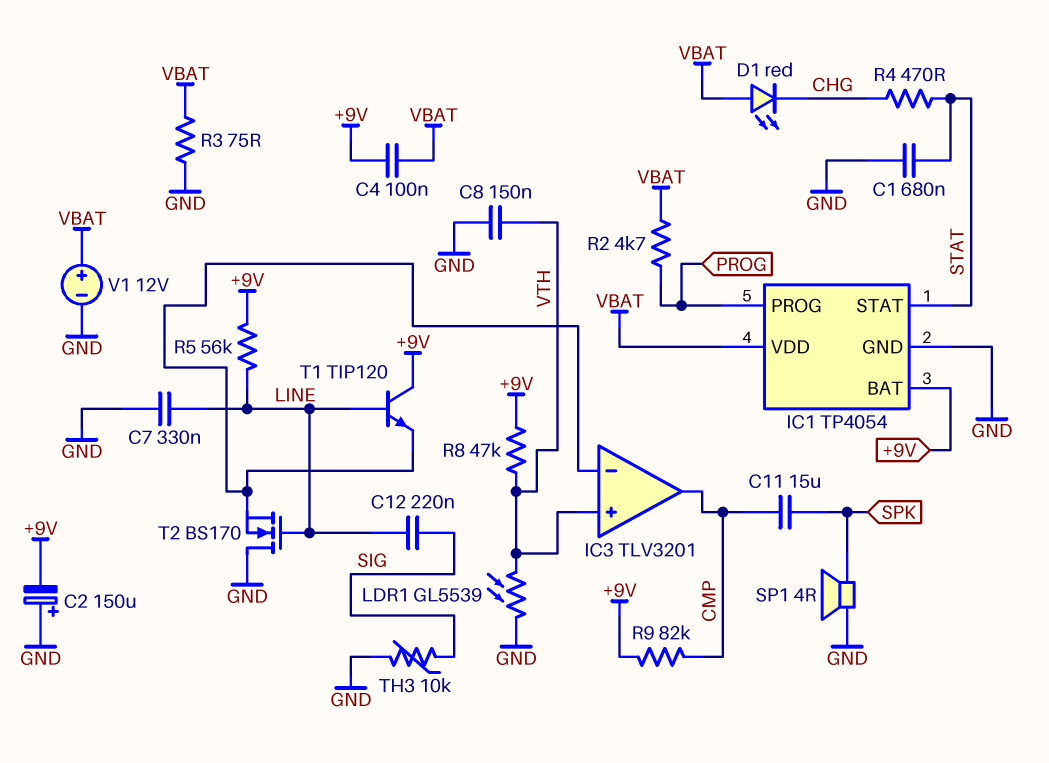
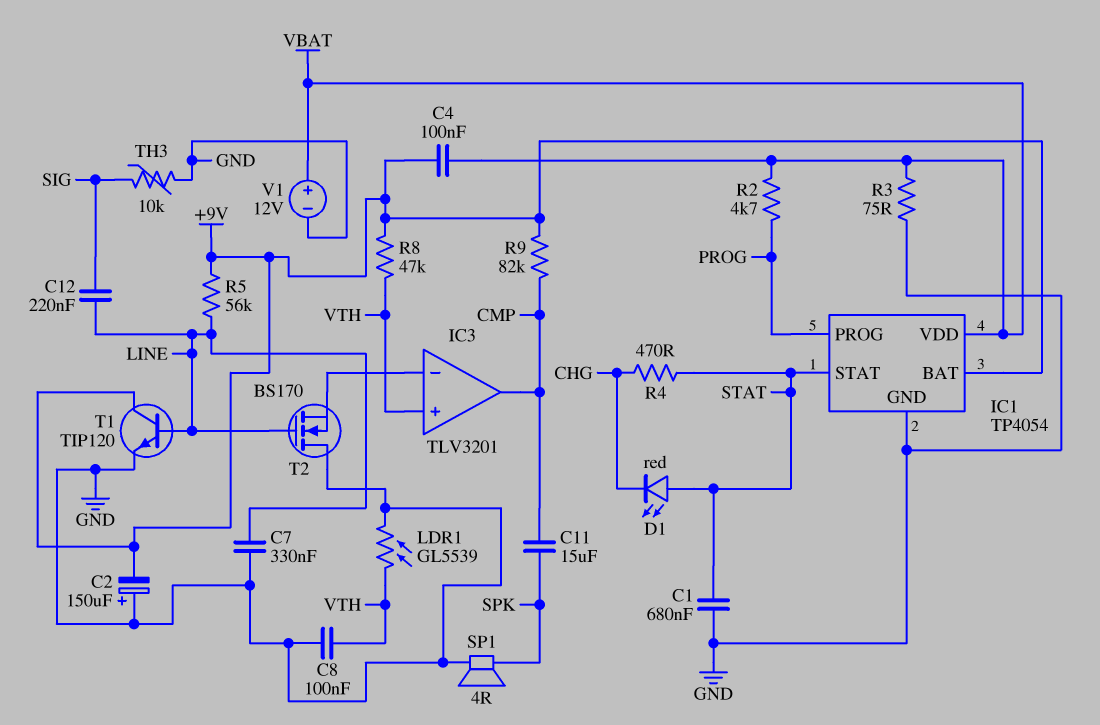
C8: 150nF (GND, VTH) -> 100nF (GND, VTH)
D1: LED red (A VBAT, K CHG) -> LED red (A STAT, K CHG)
T1: NPN TIP120 (B LINE, C +9V, E IC3/in-) -> NPN TIP120 (B LINE, C +9V, E GND)

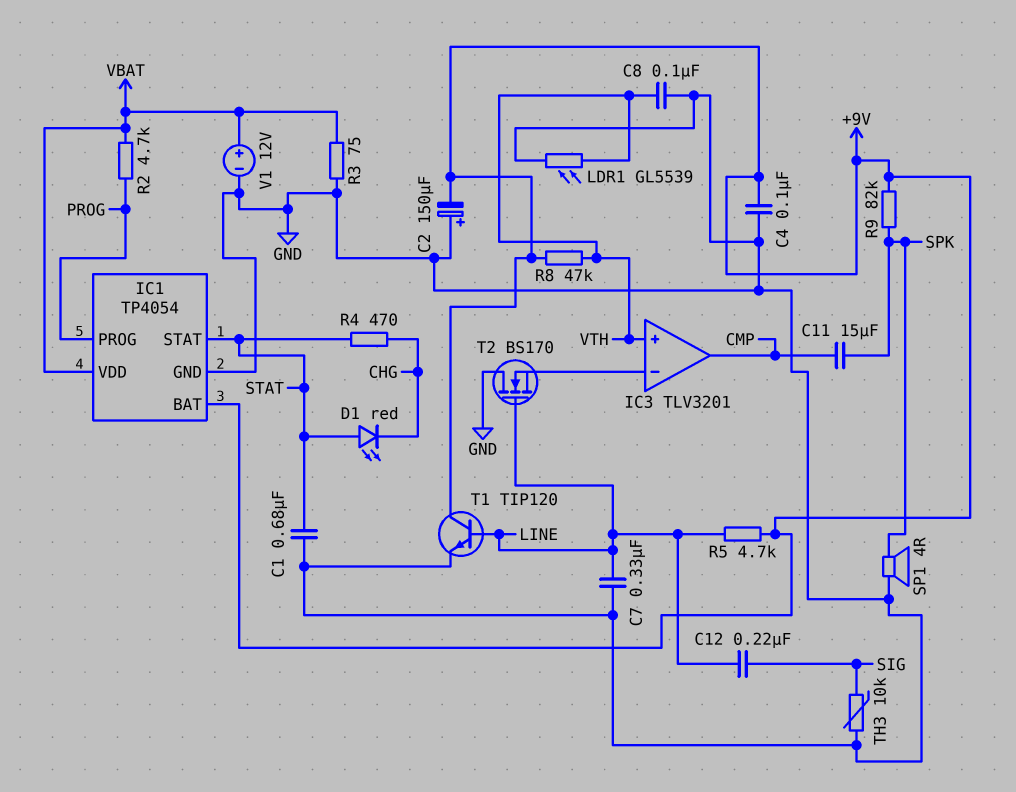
C4: 100nF (+9V, VBAT) -> 100nF (+9V, GND)
R5: 56k (+9V, LINE) -> 4.7k (+9V, LINE)
R9: 82k (+9V, CMP) -> 82k (+9V, SPK)

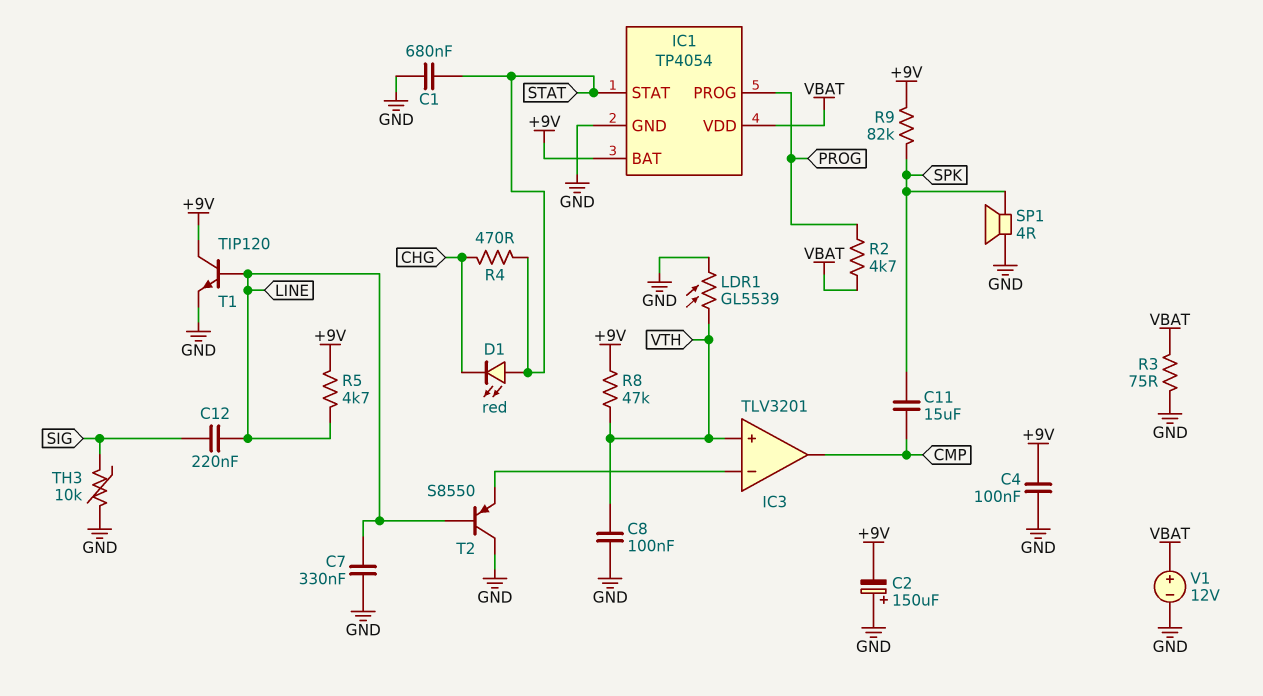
T2: NMOS BS170 (G LINE, D GND, S IC3/in-) -> PNP S8550 (B LINE, C GND, E IC3/in-)

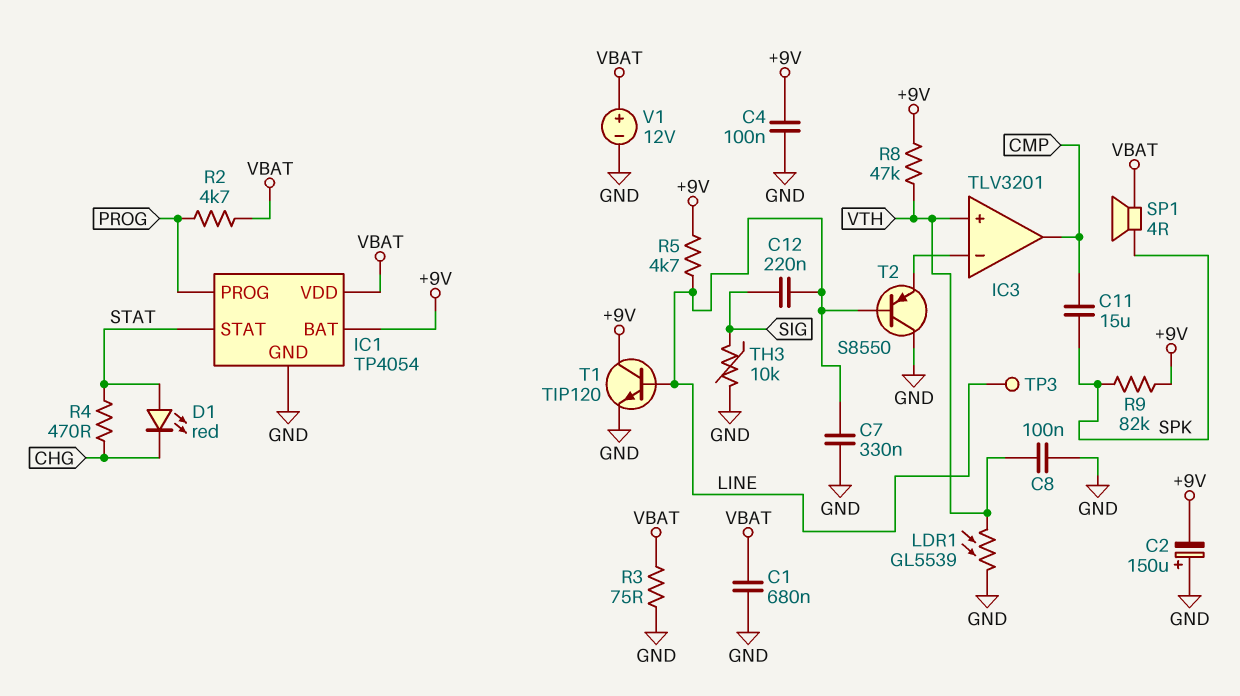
C1: 680nF (GND, STAT) -> 680nF (GND, VBAT)
SP1: speaker 4R (GND, SPK) -> speaker 4R (SPK, VBAT)
TP3: none -> test point (LINE)

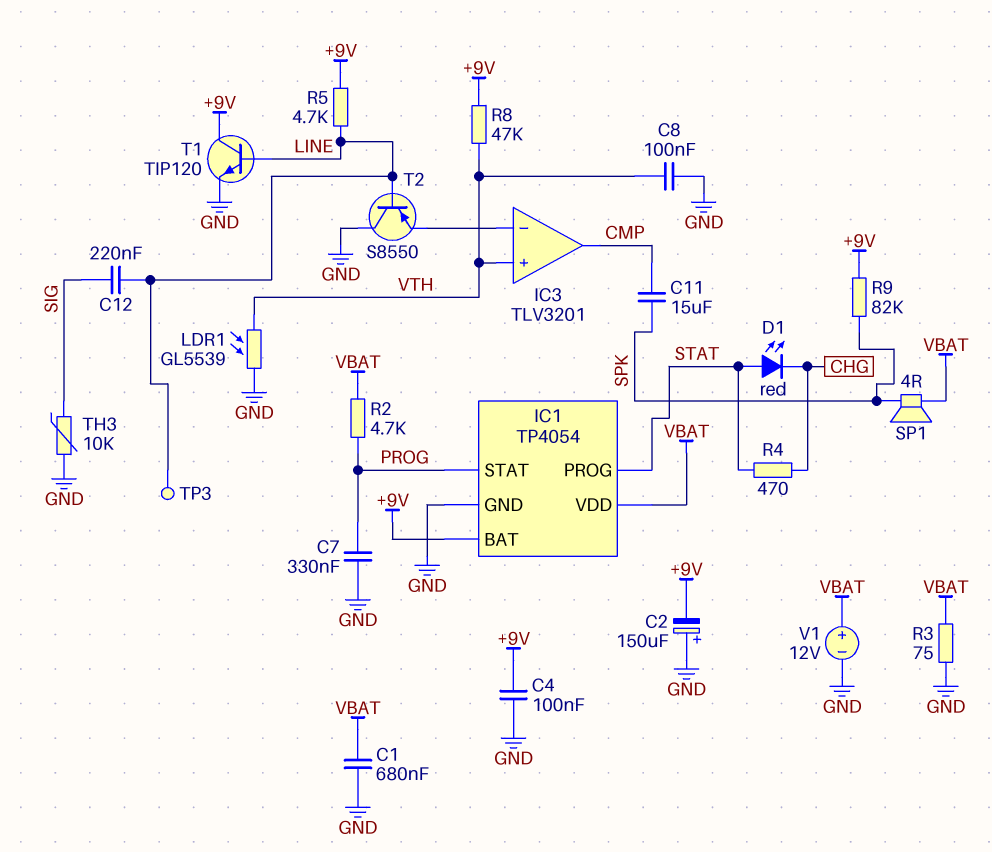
C7: 330nF (GND, LINE) -> 330nF (GND, PROG)
IC1 pin PROG: PROG -> STAT
IC1 pin STAT: STAT -> PROG

